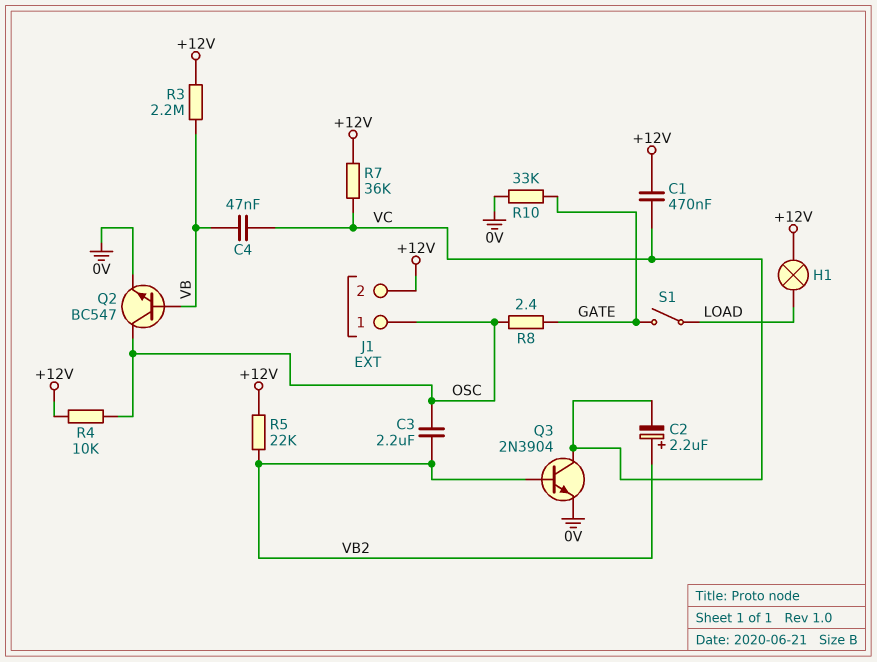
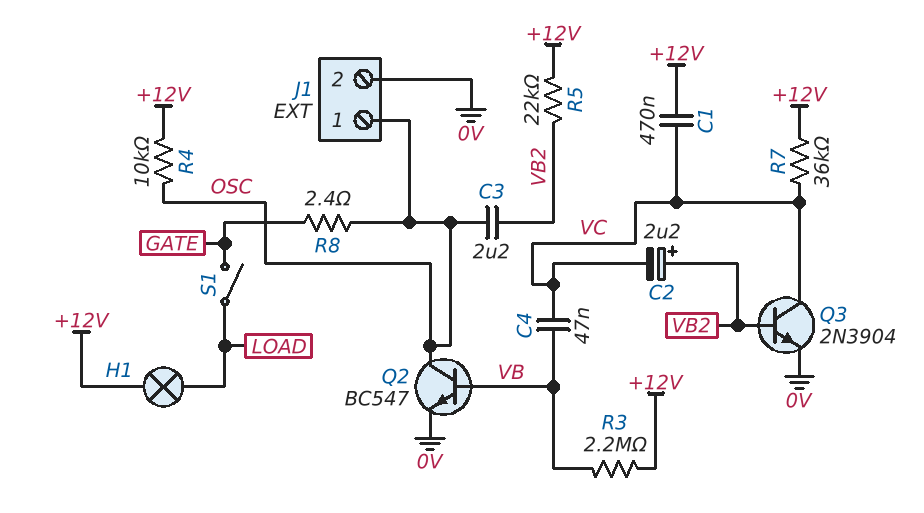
J1 pin 2: +12V -> 0V
R10: 33k (0V, GATE) -> none

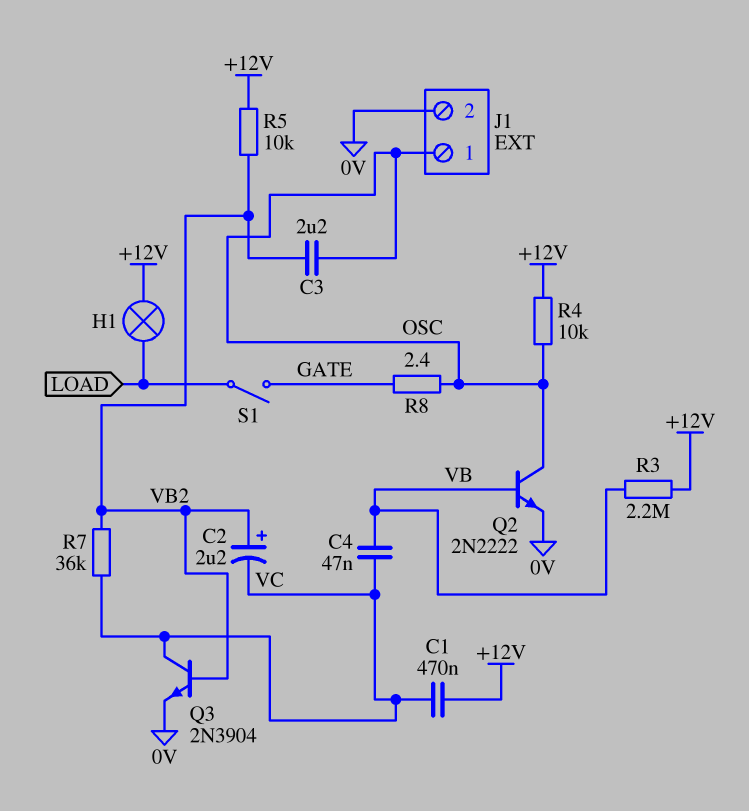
Q2: NPN BC547 (B VB, C OSC, E 0V) -> NPN 2N2222 (B VB, C OSC, E 0V)
R5: 22k (+12V, VB2) -> 10k (+12V, VB2)
R7: 36k (+12V, VC) -> 36k (VB2, VC)

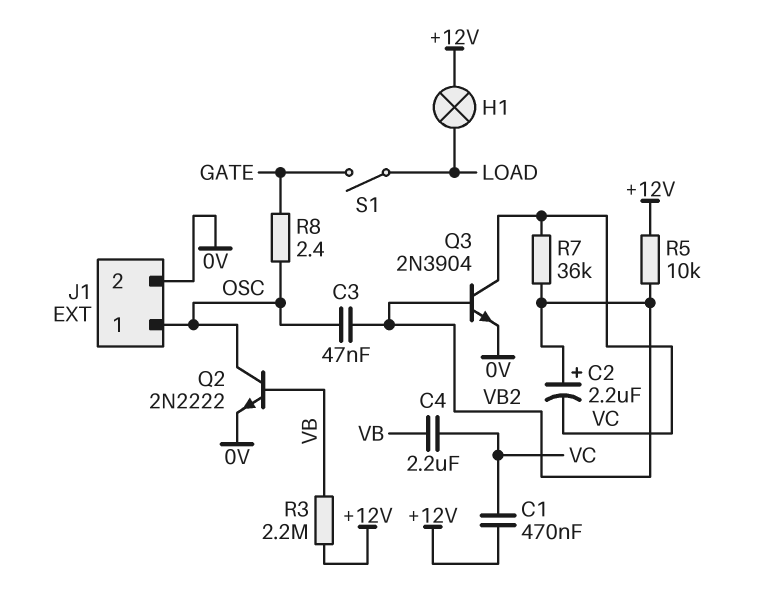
C3: 2.2uF (OSC, VB2) -> 47nF (OSC, VB2)
C4: 47nF (VB, VC) -> 2.2uF (VB, VC)
R4: 10k (+12V, OSC) -> none

